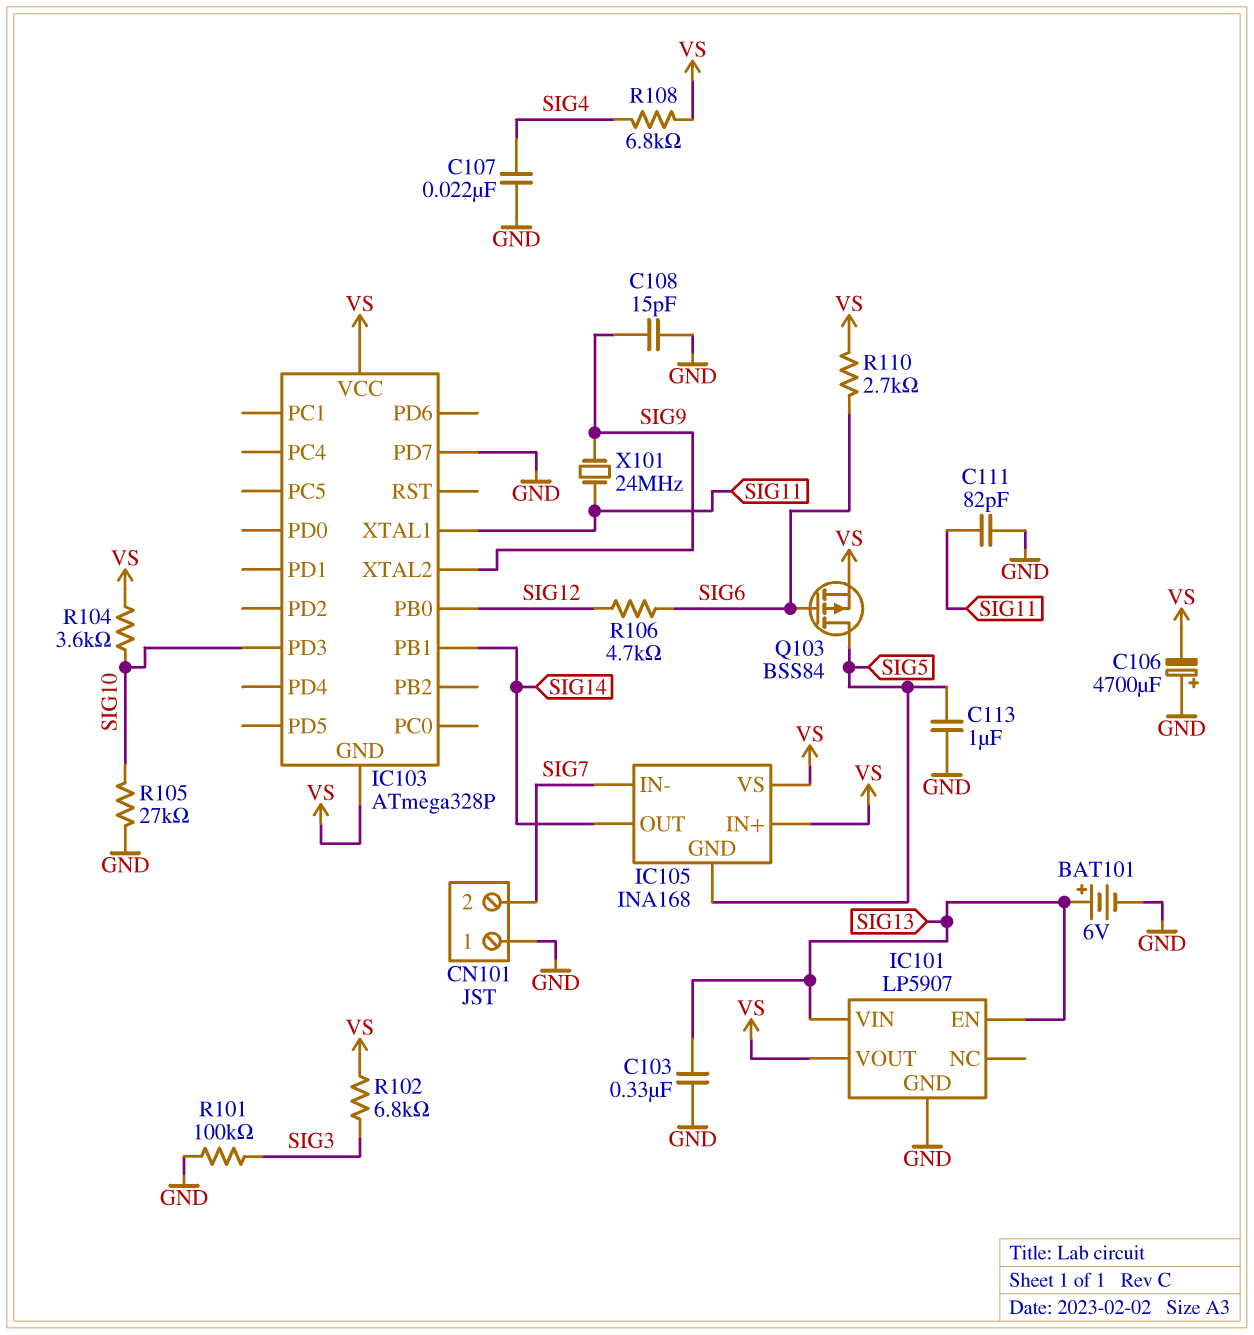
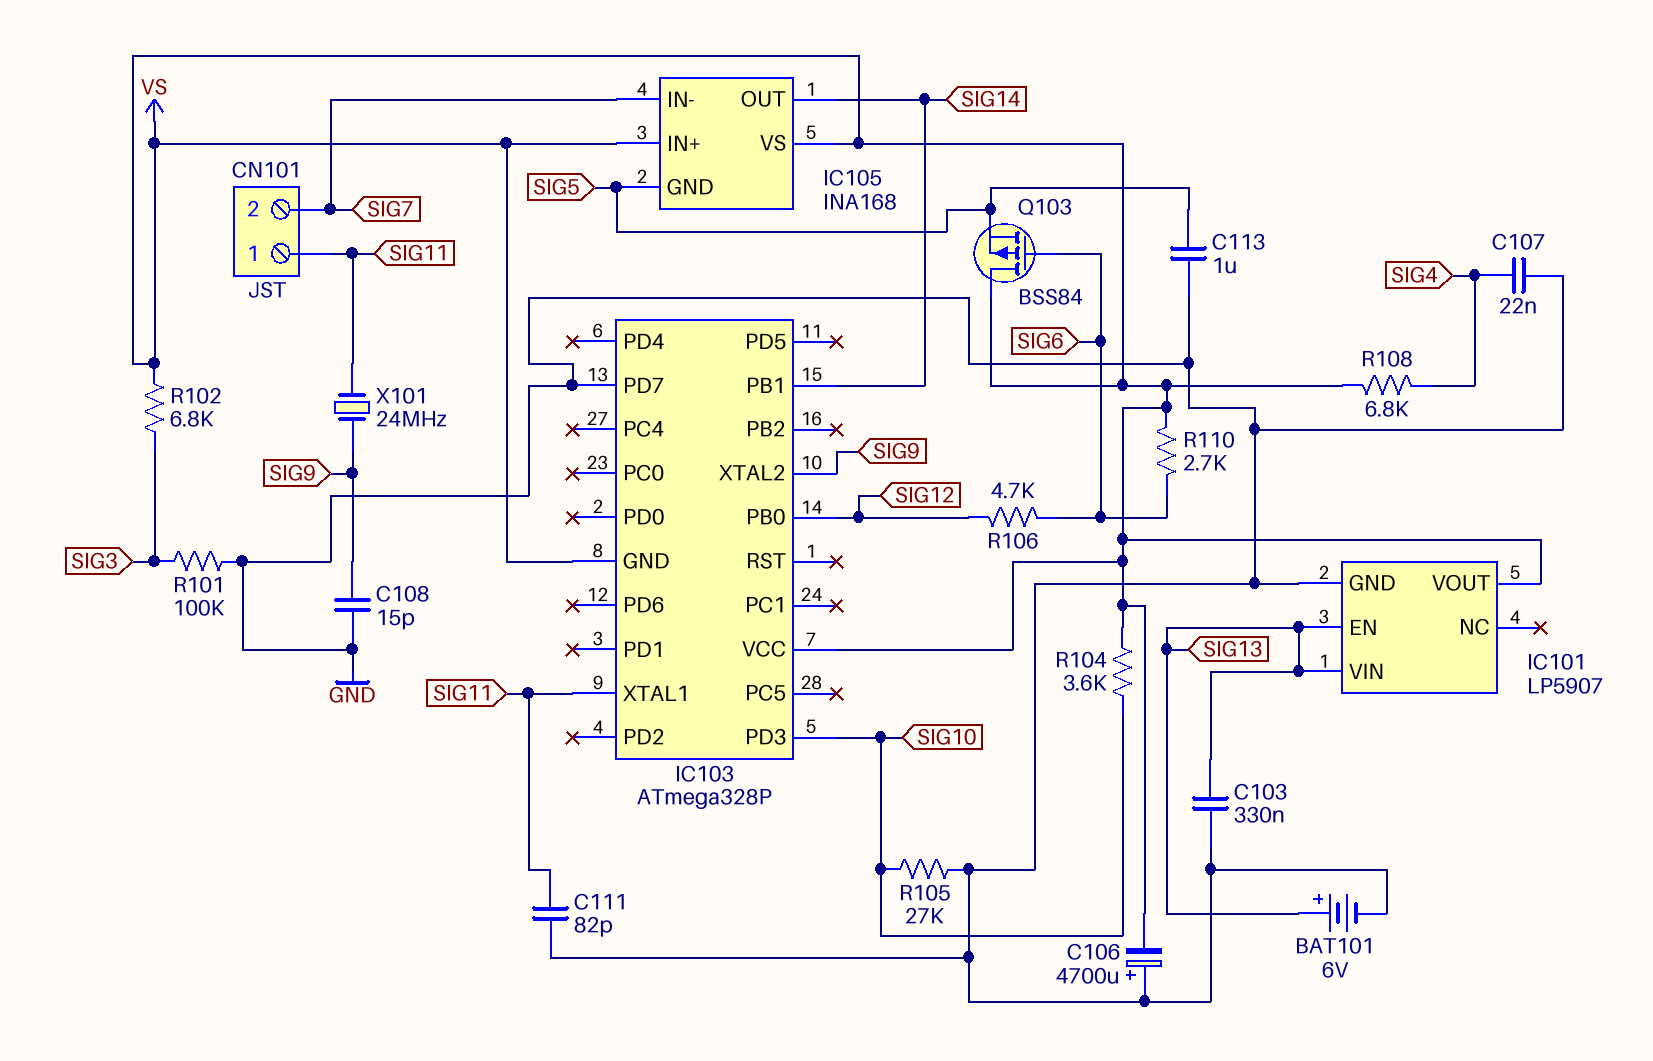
CN101 pin 1: GND -> SIG11
Q103: PMOS BSS84 (G SIG6, D SIG5, S VS) -> PMOS BSS84 (G SIG6, D VS, S SIG5)

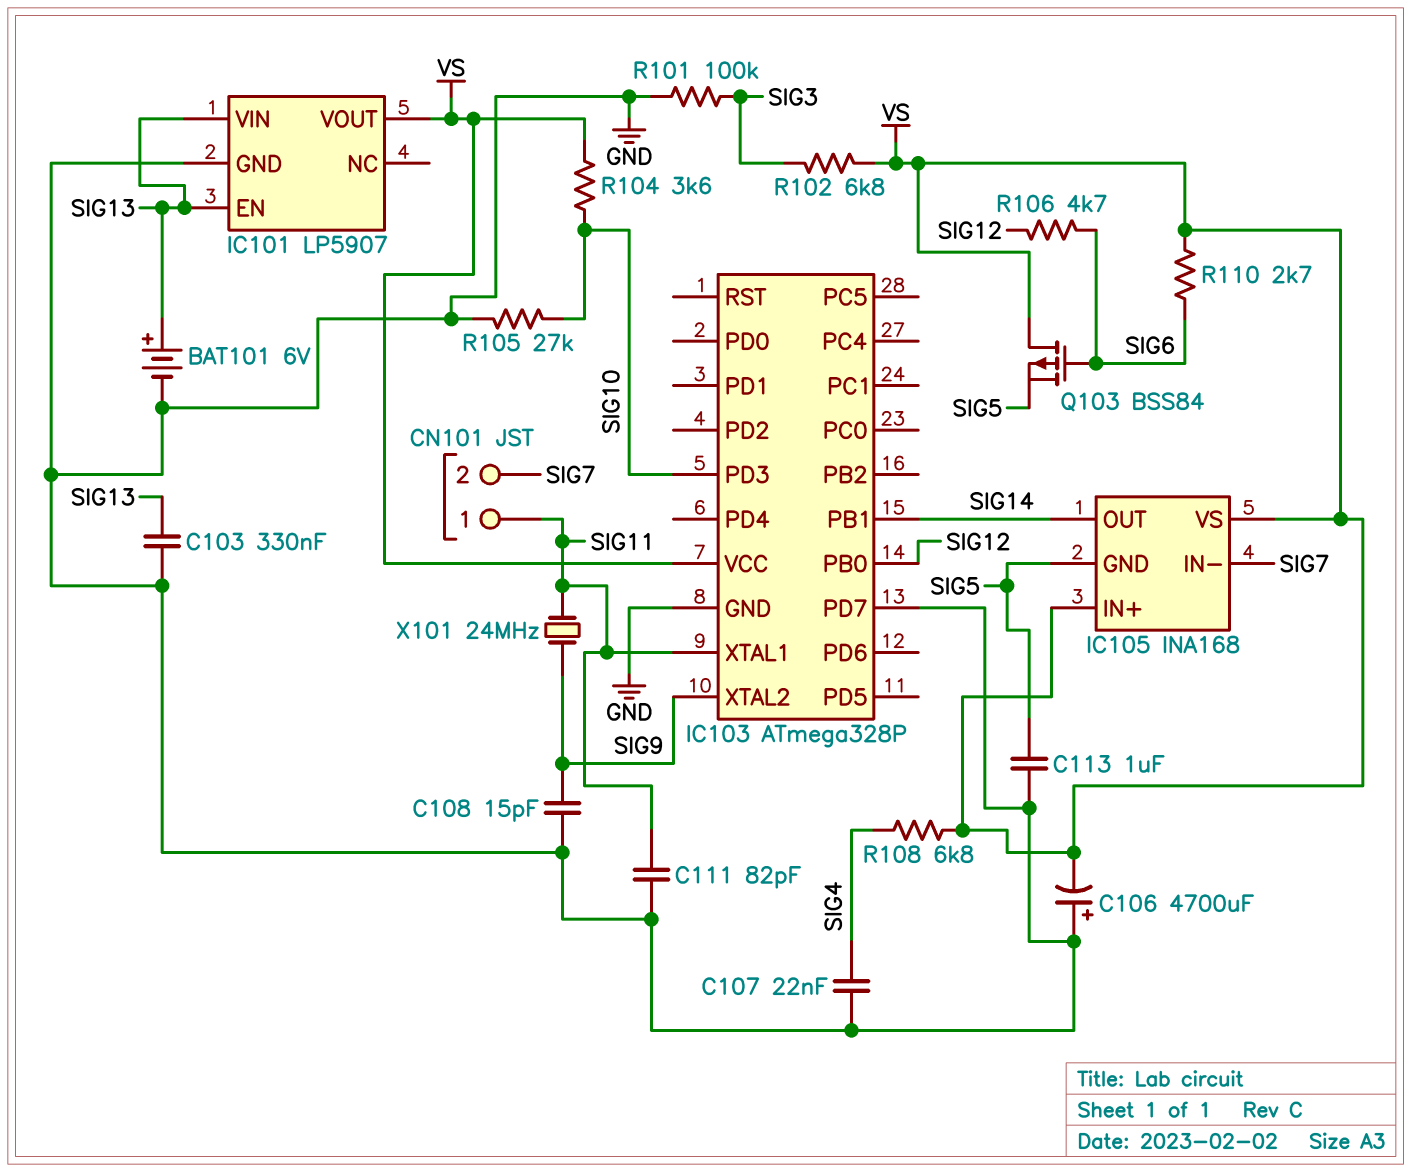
IC103 pin GND: VS -> GND

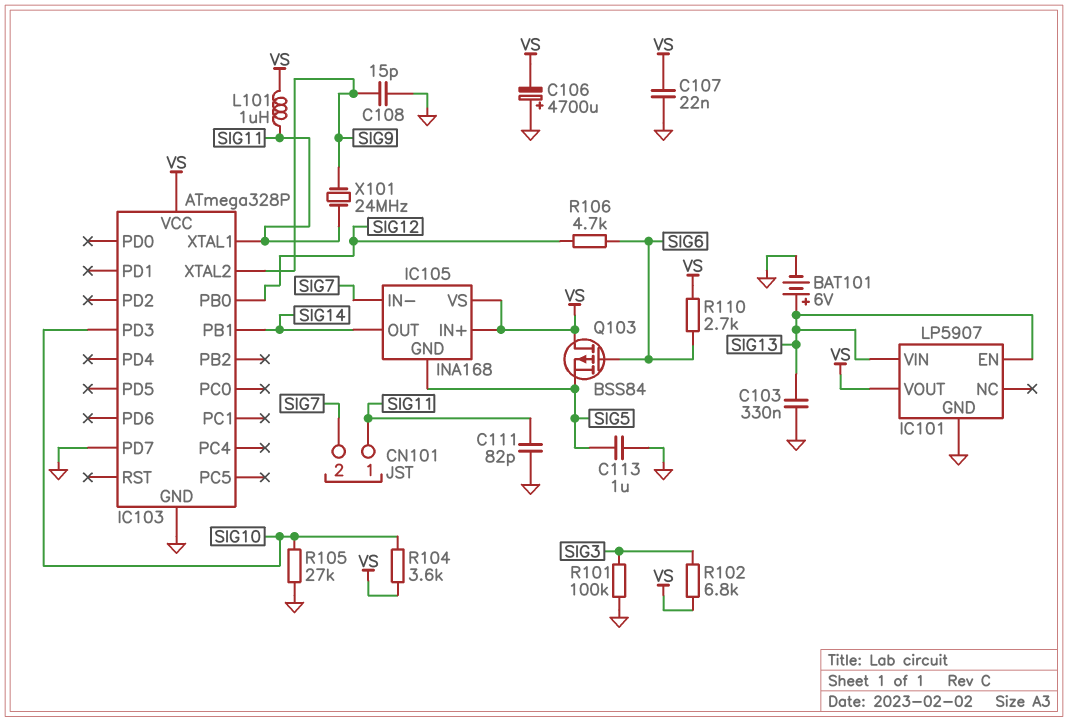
C107: 22nF (GND, SIG4) -> 22nF (GND, VS)
L101: none -> 1uH (SIG11, VS)
R108: 6.8k (SIG4, VS) -> none

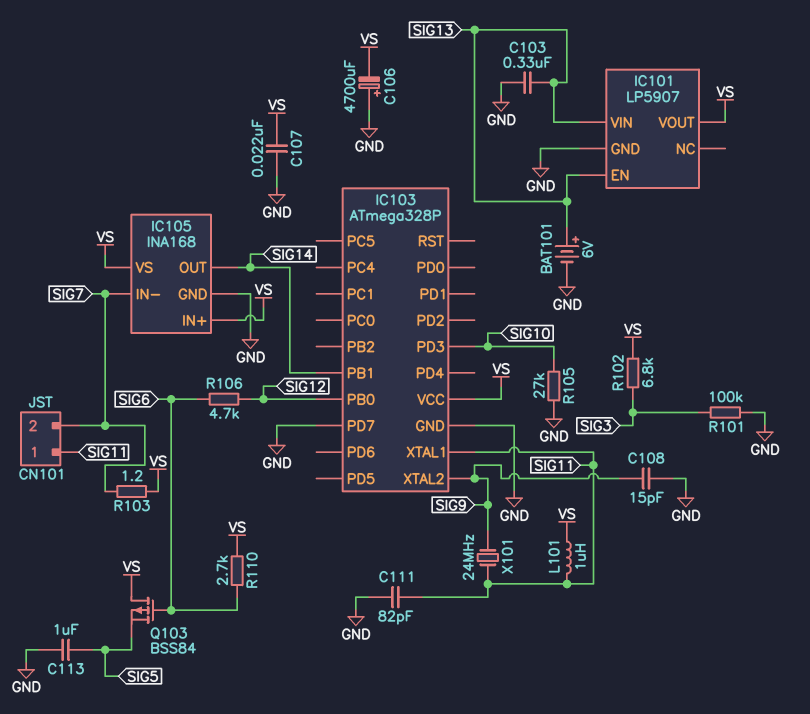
IC105 pin GND: SIG5 -> GND
R103: none -> 1.2 (SIG7, VS)
R104: 3.6k (SIG10, VS) -> none

